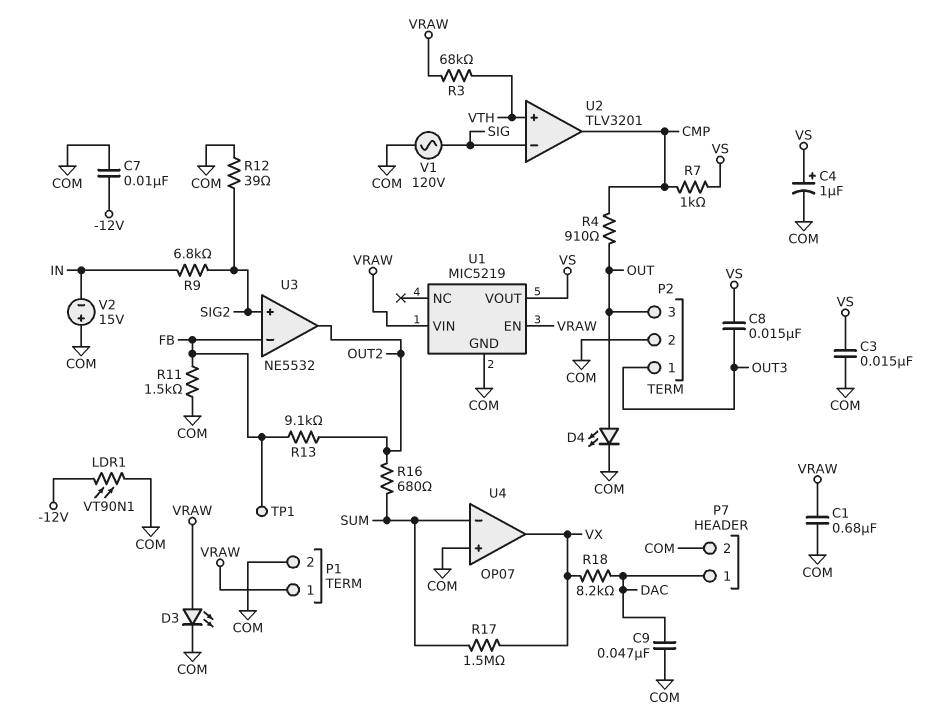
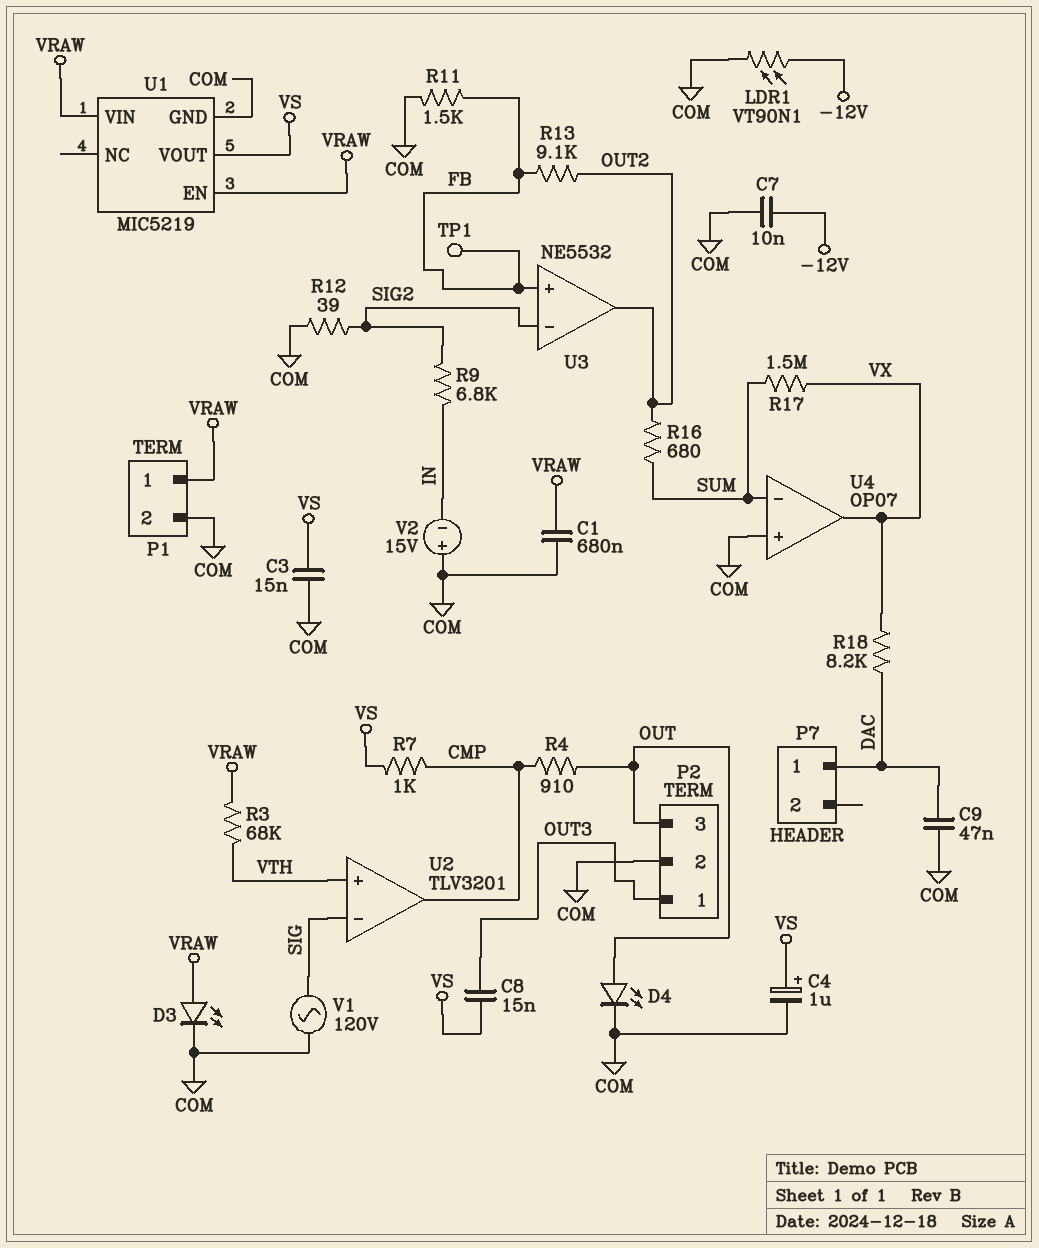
P7 pin 2: COM -> none
U3 pin in+: SIG2 -> FB
U3 pin in-: FB -> SIG2

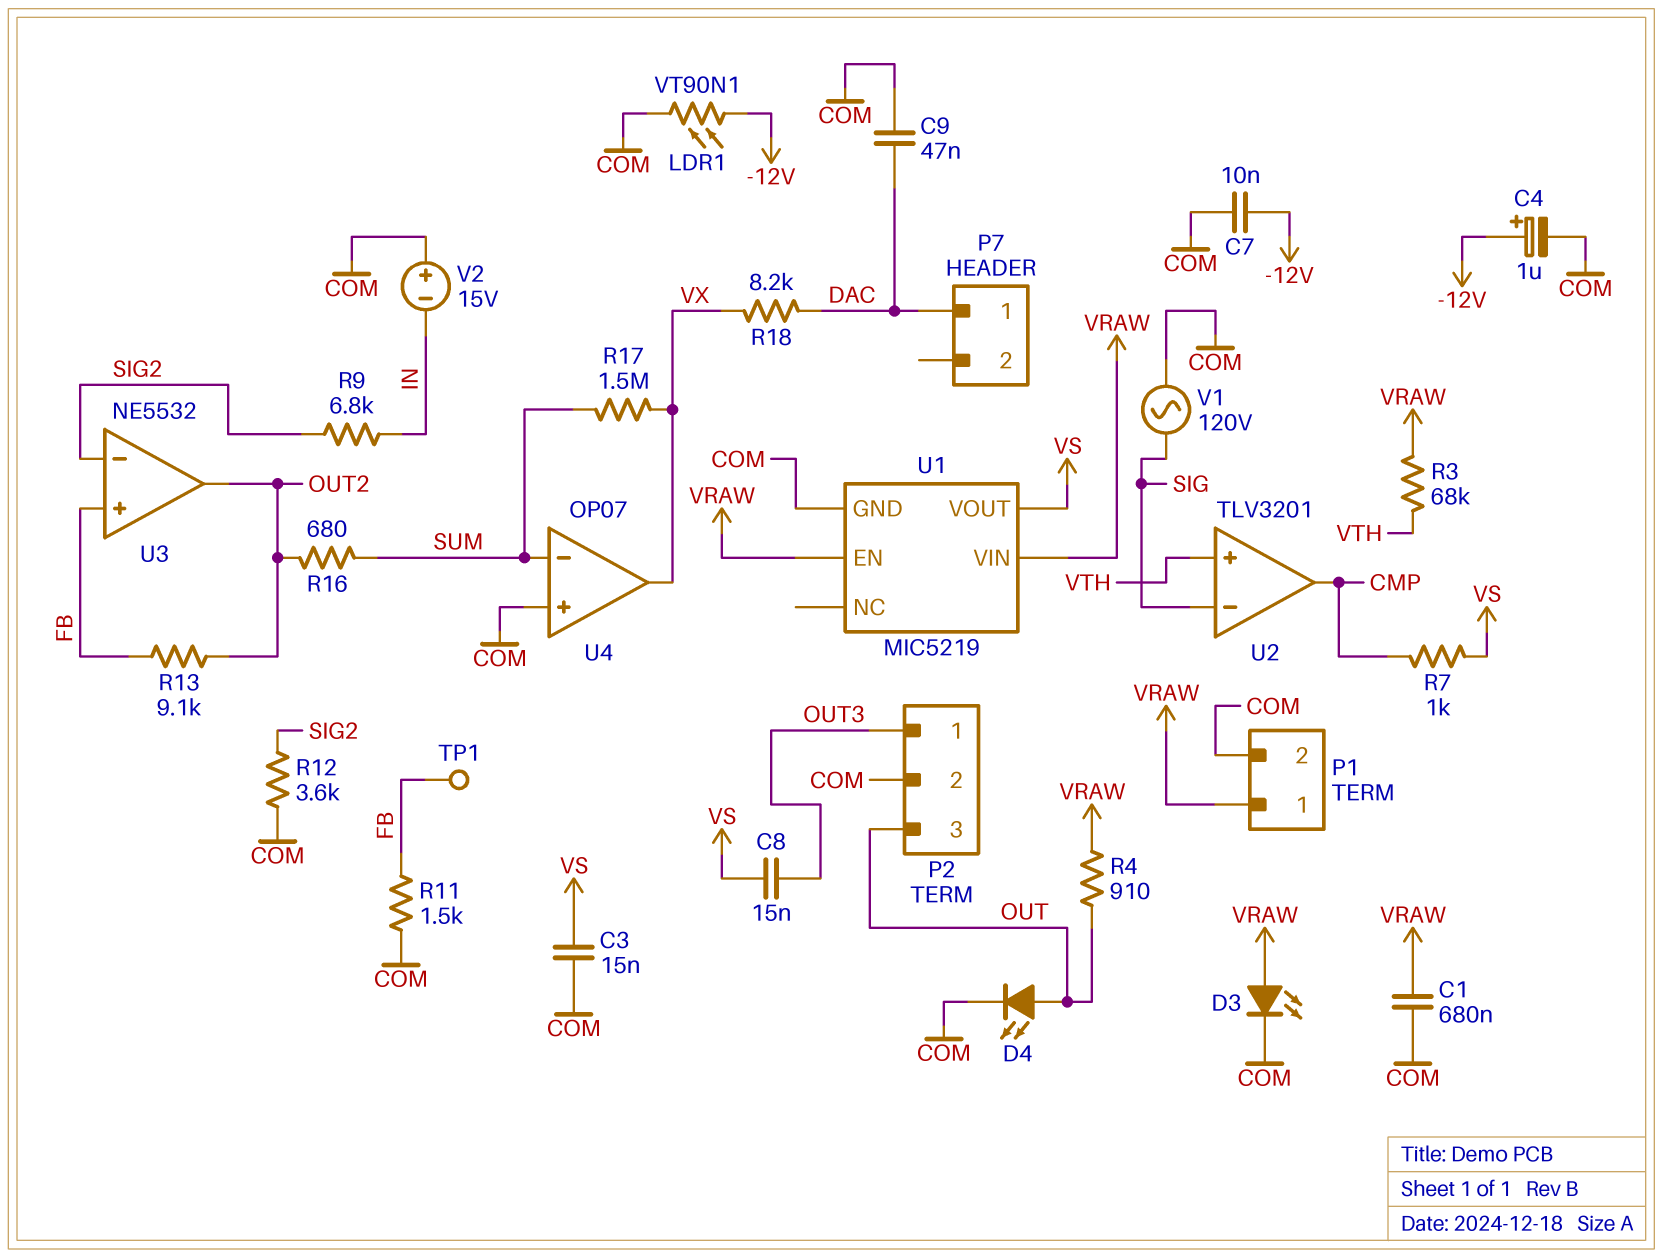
C4: 1uF (plus VS, minus COM) -> 1uF (plus -12V, minus COM)
R4: 910 (CMP, OUT) -> 910 (OUT, VRAW)
R12: 39 (COM, SIG2) -> 3.6k (COM, SIG2)

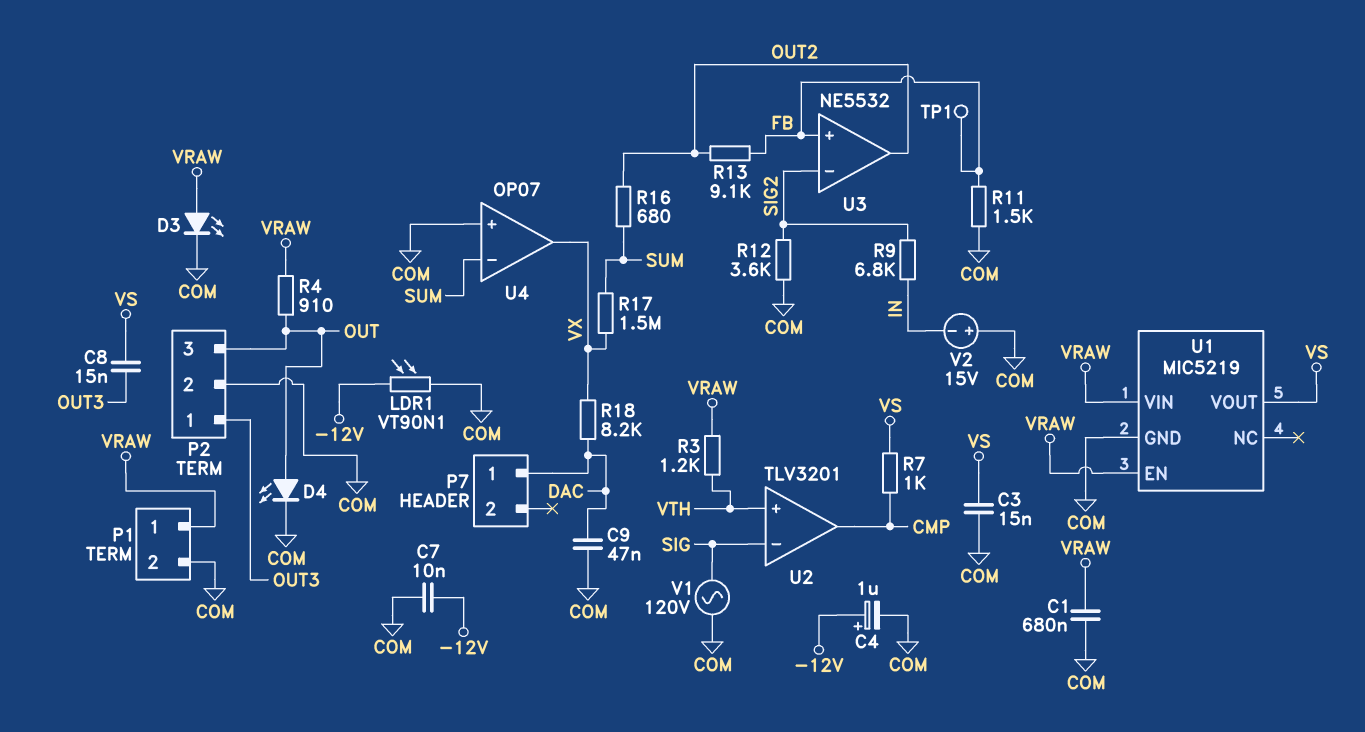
R3: 68k (VRAW, VTH) -> 1.2k (VRAW, VTH)

